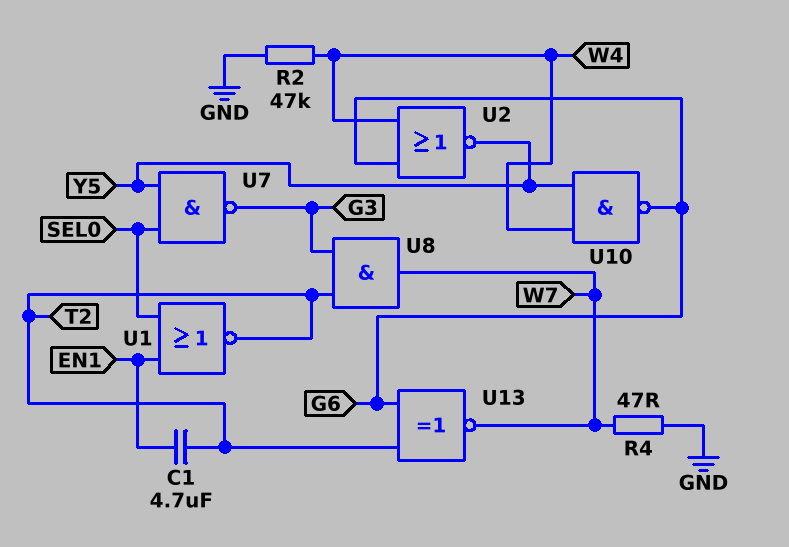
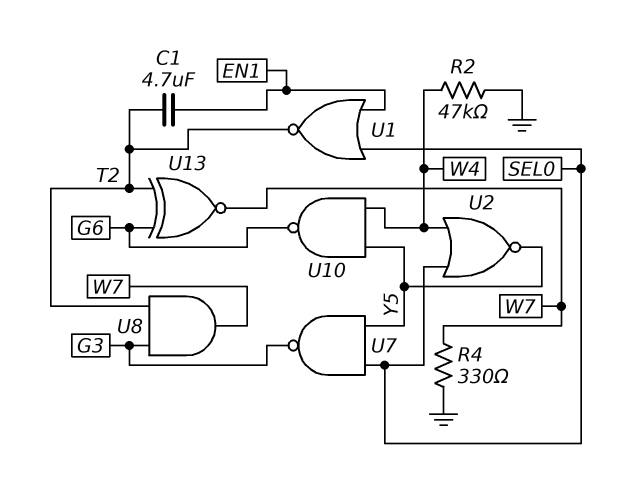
R4: 47 (GND, W7) -> 330 (GND, W7)
U2: NOR (in G6, in W4, out Y5) -> NOR (in SEL0, in W4, out Y5)

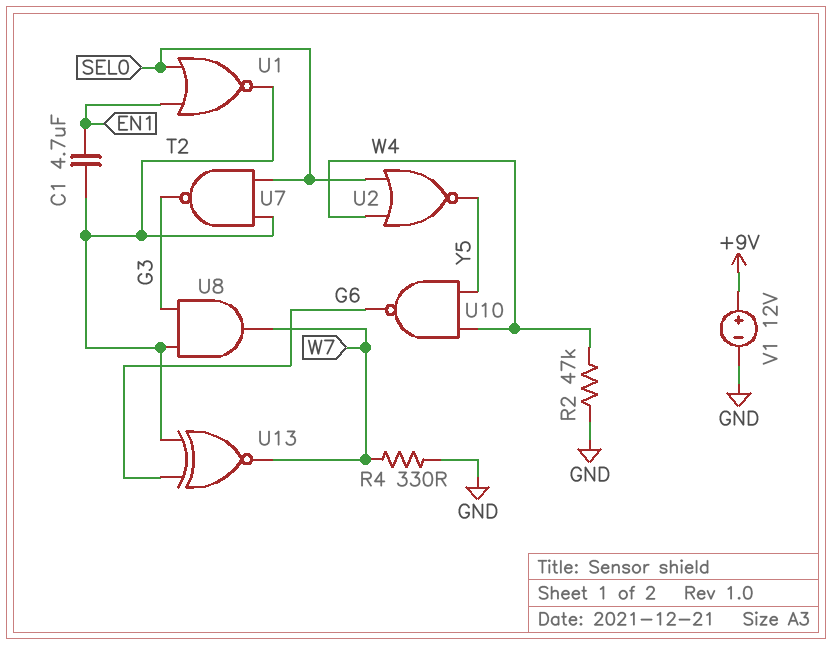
U7: NAND (in SEL0, in Y5, out G3) -> NAND (in SEL0, in T2, out G3)
V1: none -> 12V (plus +9V, minus GND)

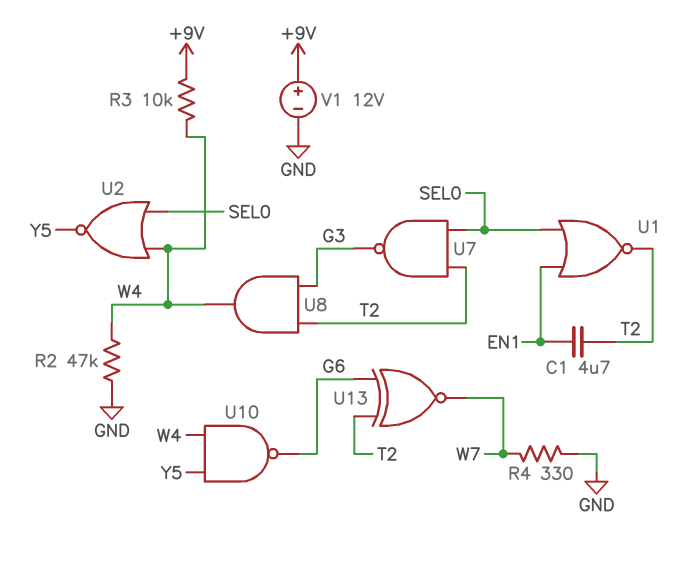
R3: none -> 10k (+9V, W4)
U8: AND (in G3, in T2, out W7) -> AND (in G3, in T2, out W4)

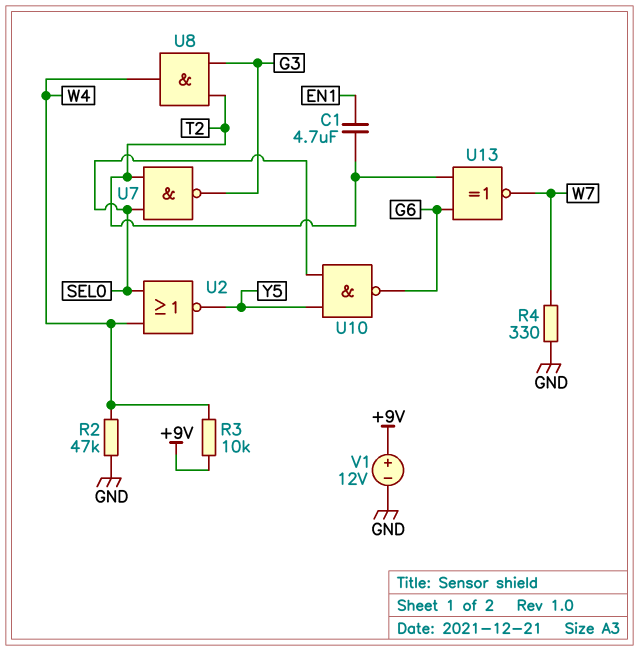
U1: NOR (in EN1, in SEL0, out T2) -> none
U10: NAND (in W4, in Y5, out G6) -> NAND (in SEL0, in Y5, out G6)

